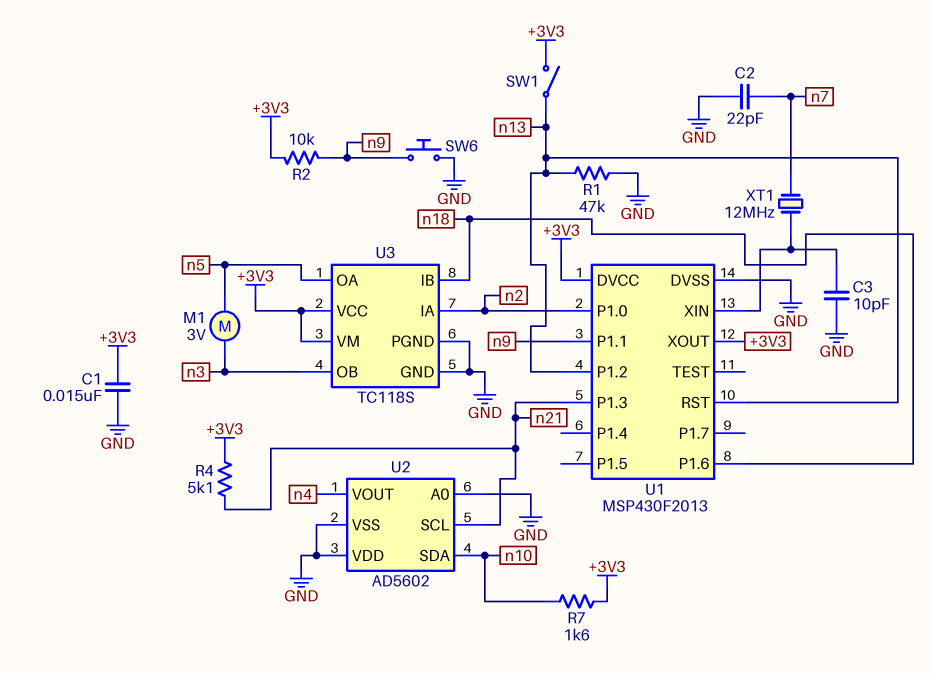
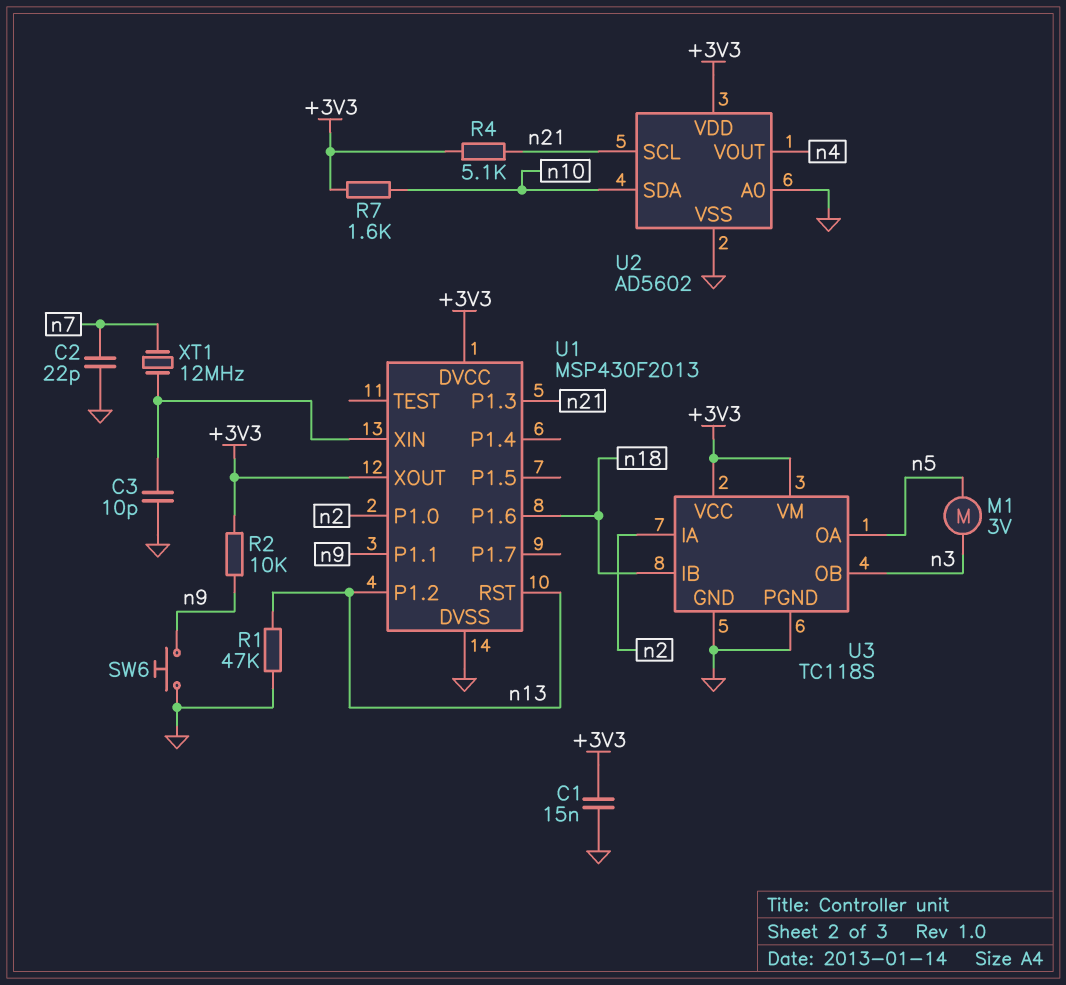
SW1: switch (+3V3, n13) -> none
U2 pin VDD: GND -> +3V3

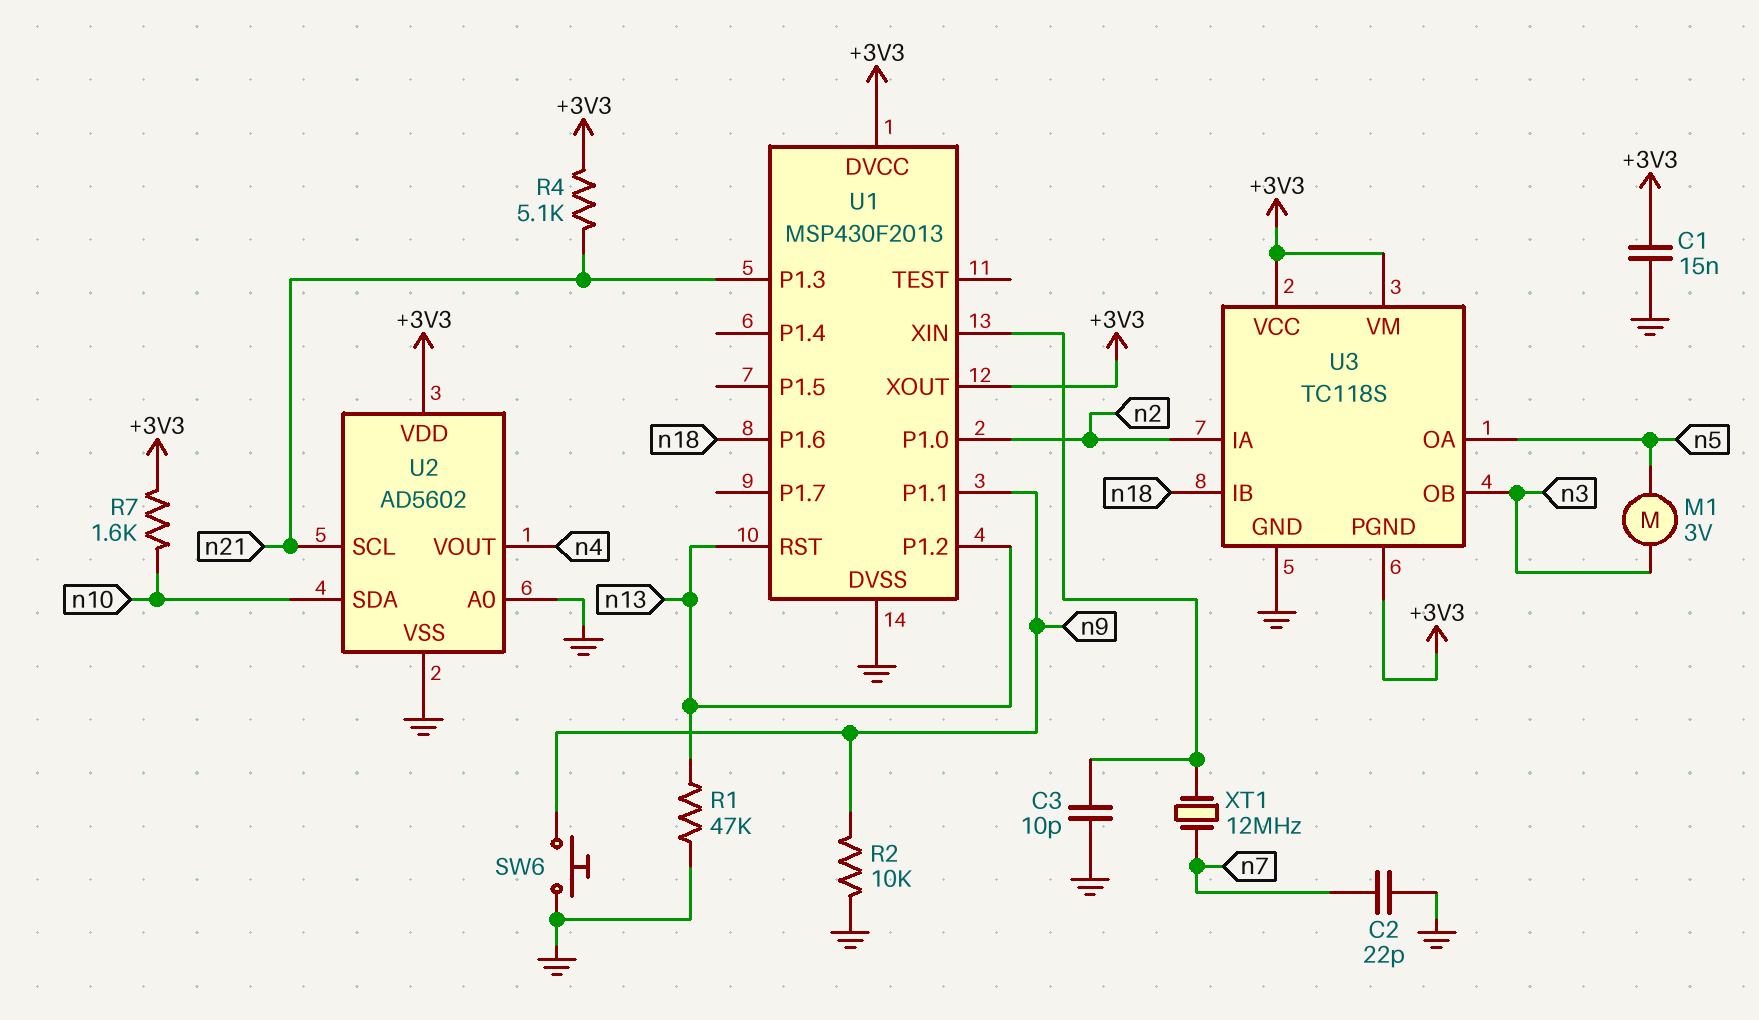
R2: 10k (+3V3, n9) -> 10k (GND, n9)
U3 pin PGND: GND -> +3V3

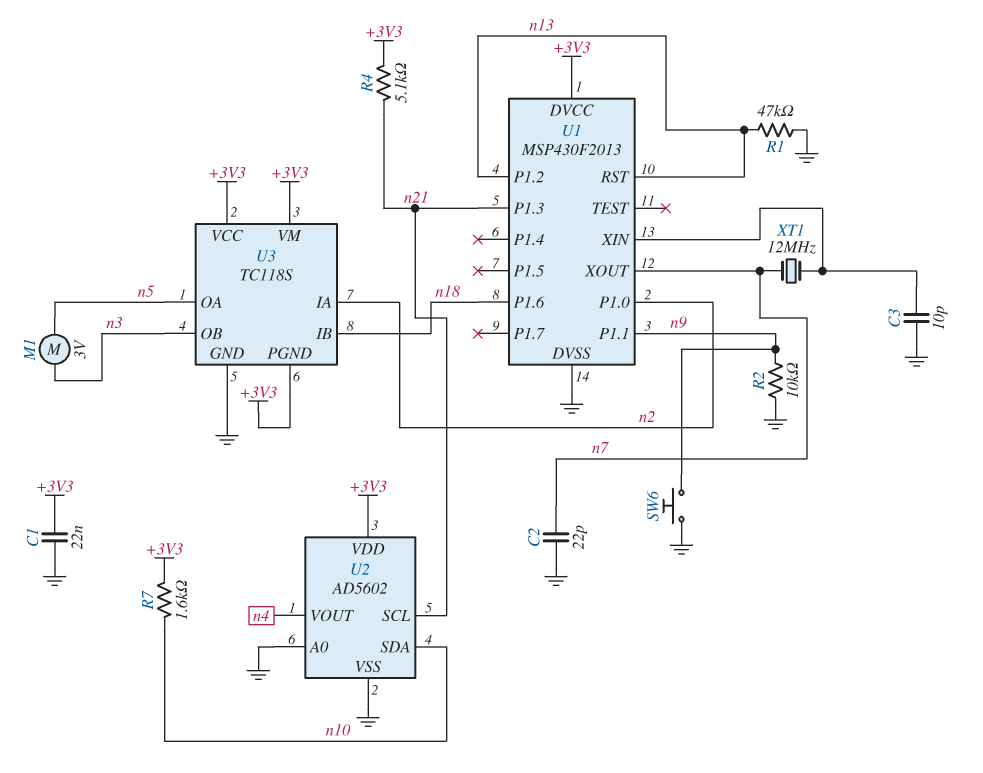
C1: 15nF (+3V3, GND) -> 22nF (+3V3, GND)
U1 pin XOUT: +3V3 -> n7

